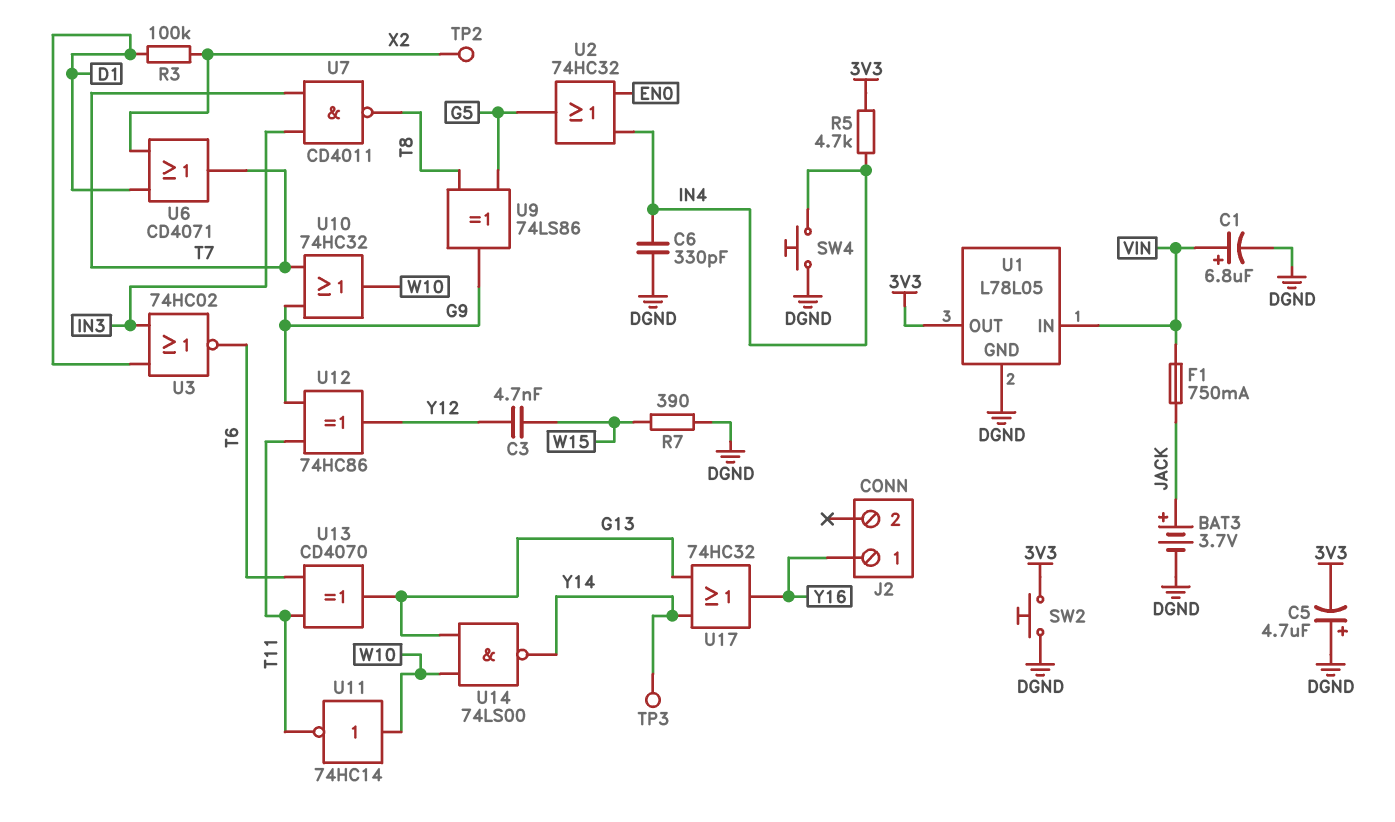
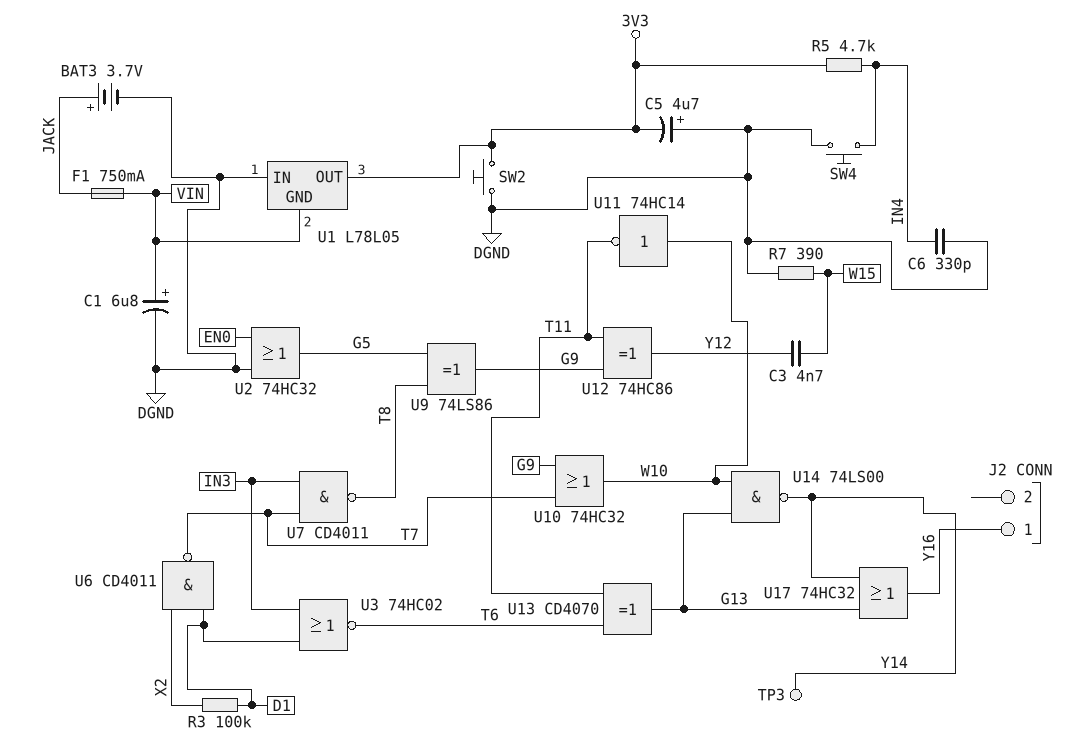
TP2: test point (X2) -> none
U1 pin GND: DGND -> VIN
U1 pin IN: VIN -> DGND
U2: OR 74HC32 (in EN0, in IN4, out G5) -> OR 74HC32 (in DGND, in EN0, out G5)
U6: OR CD4071 (in D1, in X2, out T7) -> NAND CD4011 (in D1, in X2, out T7)

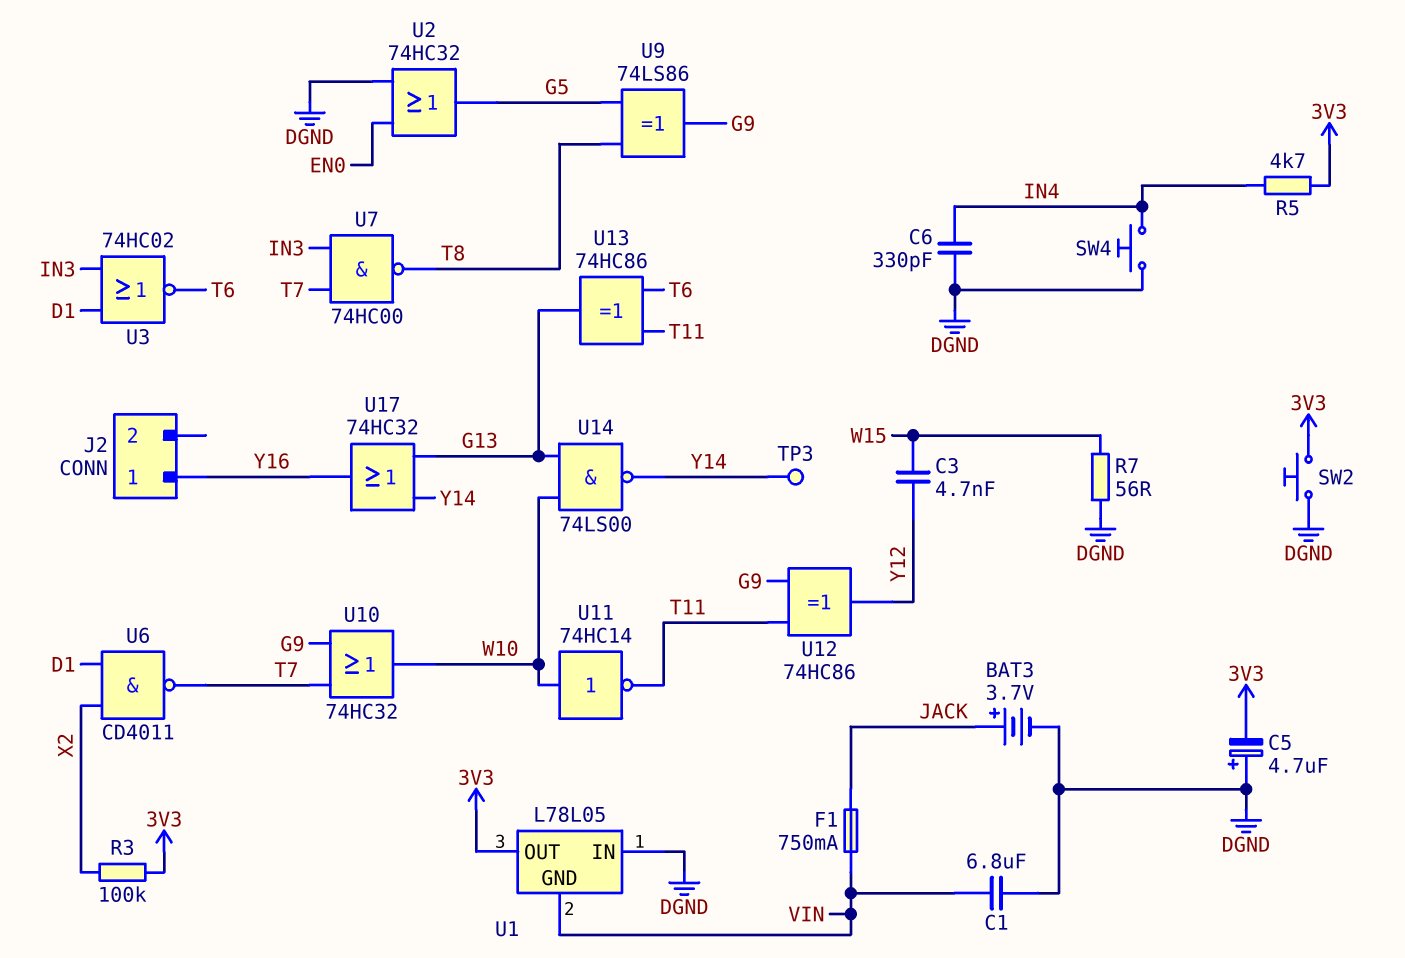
C1: 6.8uF (plus VIN, minus DGND) -> 6.8uF (DGND, VIN)
R3: 100k (D1, X2) -> 100k (3V3, X2)
R7: 390 (DGND, W15) -> 56 (DGND, W15)
U7: NAND CD4011 (in IN3, in T7, out T8) -> NAND 74HC00 (in IN3, in T7, out T8)
U13: XOR CD4070 (in T6, in T11, out G13) -> XOR 74HC86 (in T6, in T11, out G13)

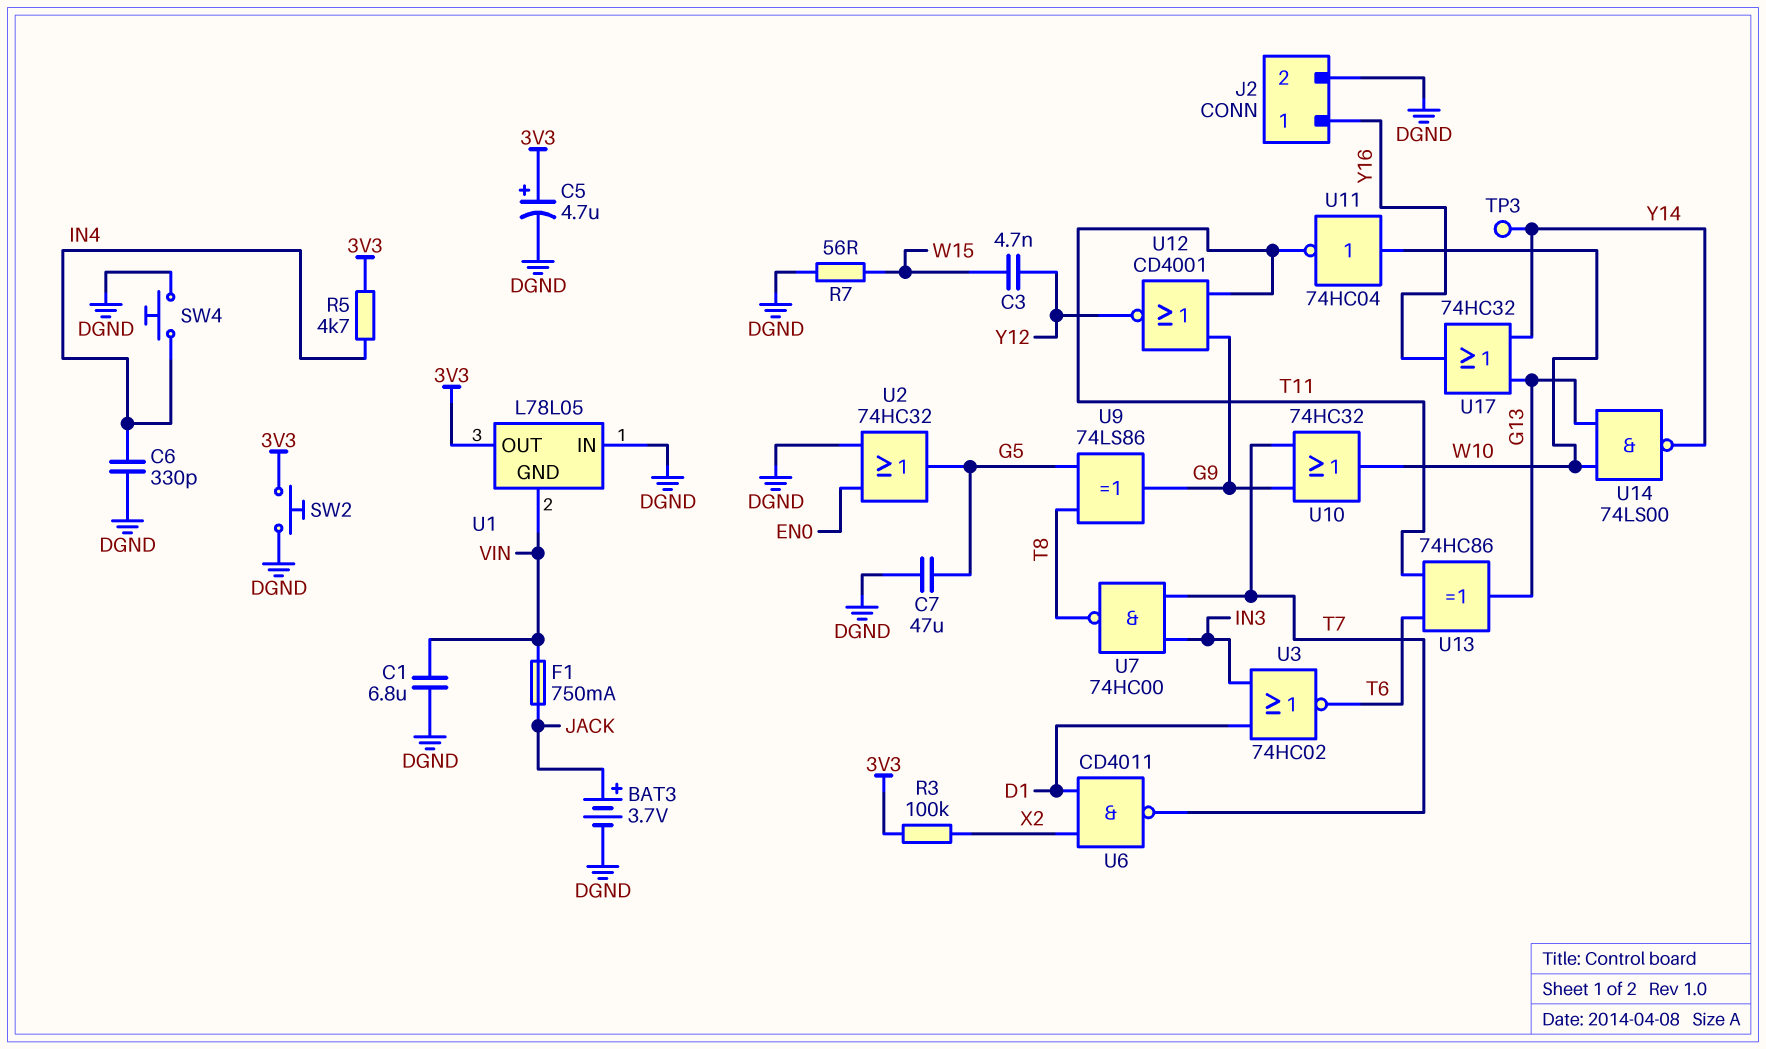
C5: 4.7uF (plus DGND, minus 3V3) -> 4.7uF (plus 3V3, minus DGND)
C7: none -> 47uF (DGND, G5)
J2 pin 2: none -> DGND
U11: NOT 74HC14 (in W10, out T11) -> NOT 74HC04 (in W10, out T11)
U12: XOR 74HC86 (in G9, in T11, out Y12) -> NOR CD4001 (in G9, in T11, out Y12)

